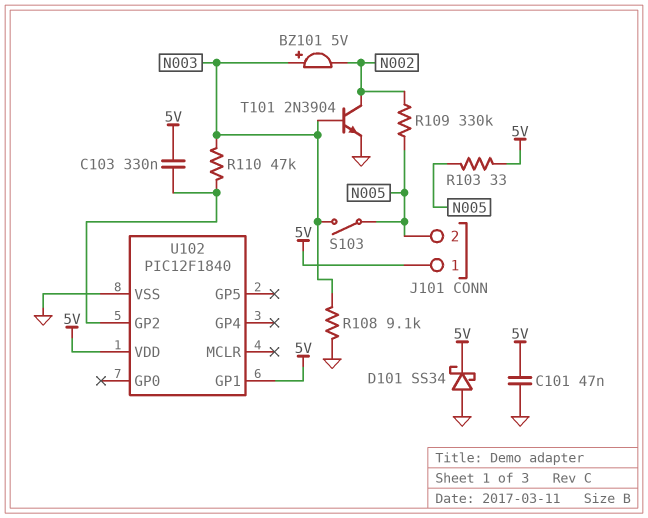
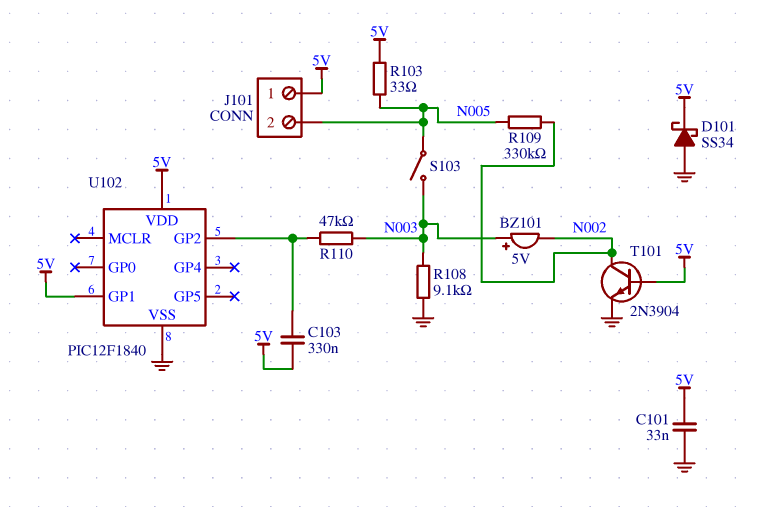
C101: 47nF (5V, GND) -> 33nF (5V, GND)
T101: NPN 2N3904 (B N003, C N002, E GND) -> NPN 2N3904 (B 5V, C N002, E GND)

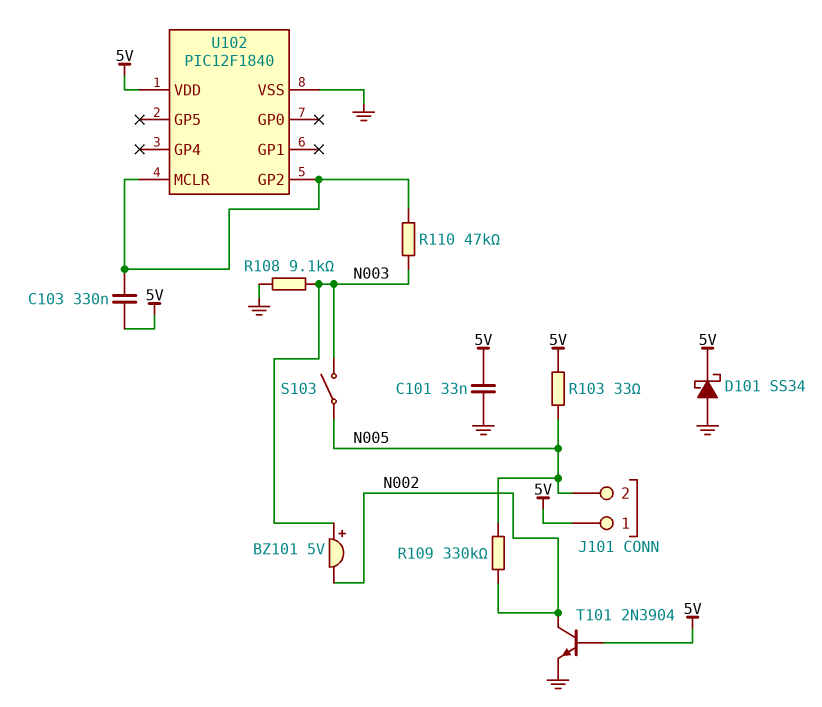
U102 pin GP1: 5V -> none
U102 pin MCLR: none -> U102/GP2

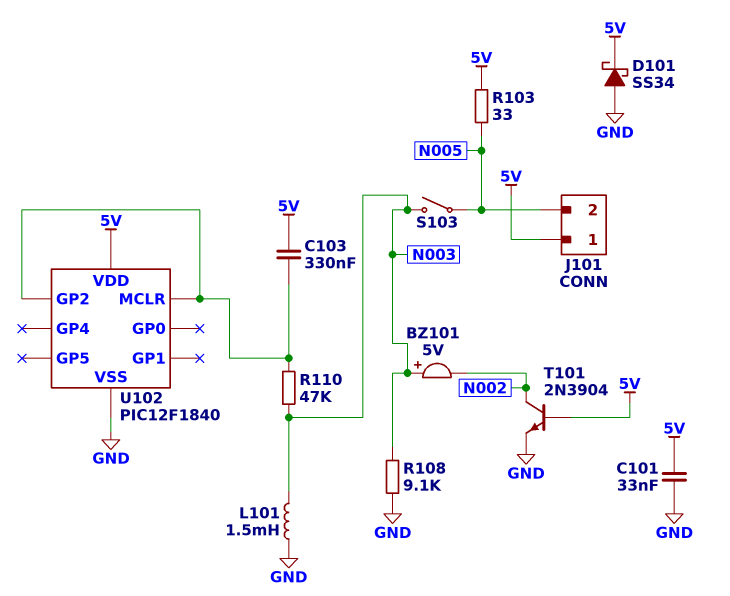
L101: none -> 1.5mH (GND, N003)
R109: 330k (N002, N005) -> none

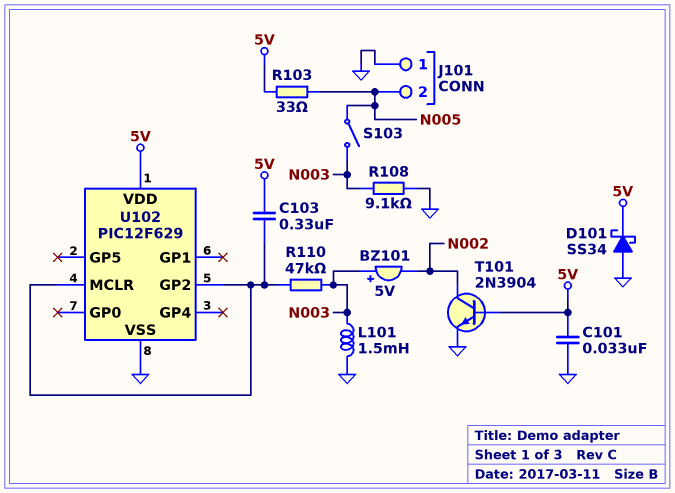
J101 pin 1: 5V -> GND
U102: PIC12F1840 -> PIC12F629

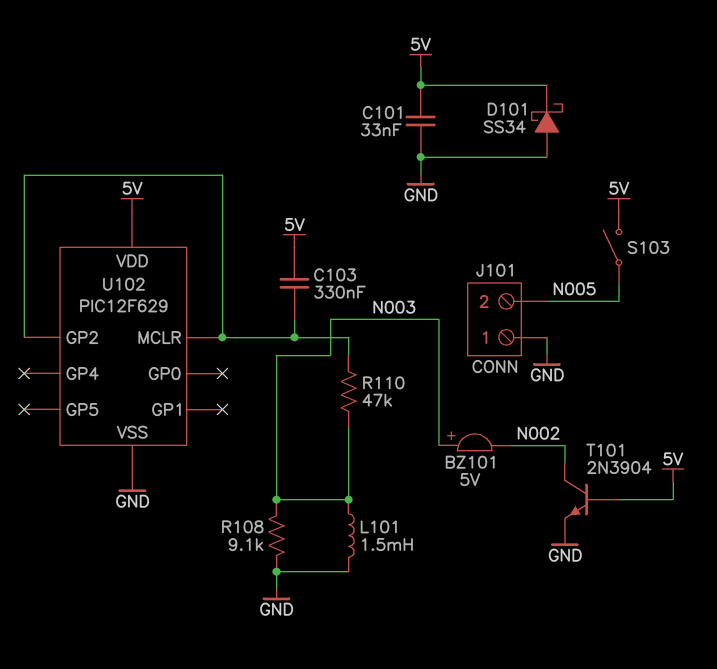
R103: 33 (5V, N005) -> none
S103: switch (N003, N005) -> switch (5V, N005)

